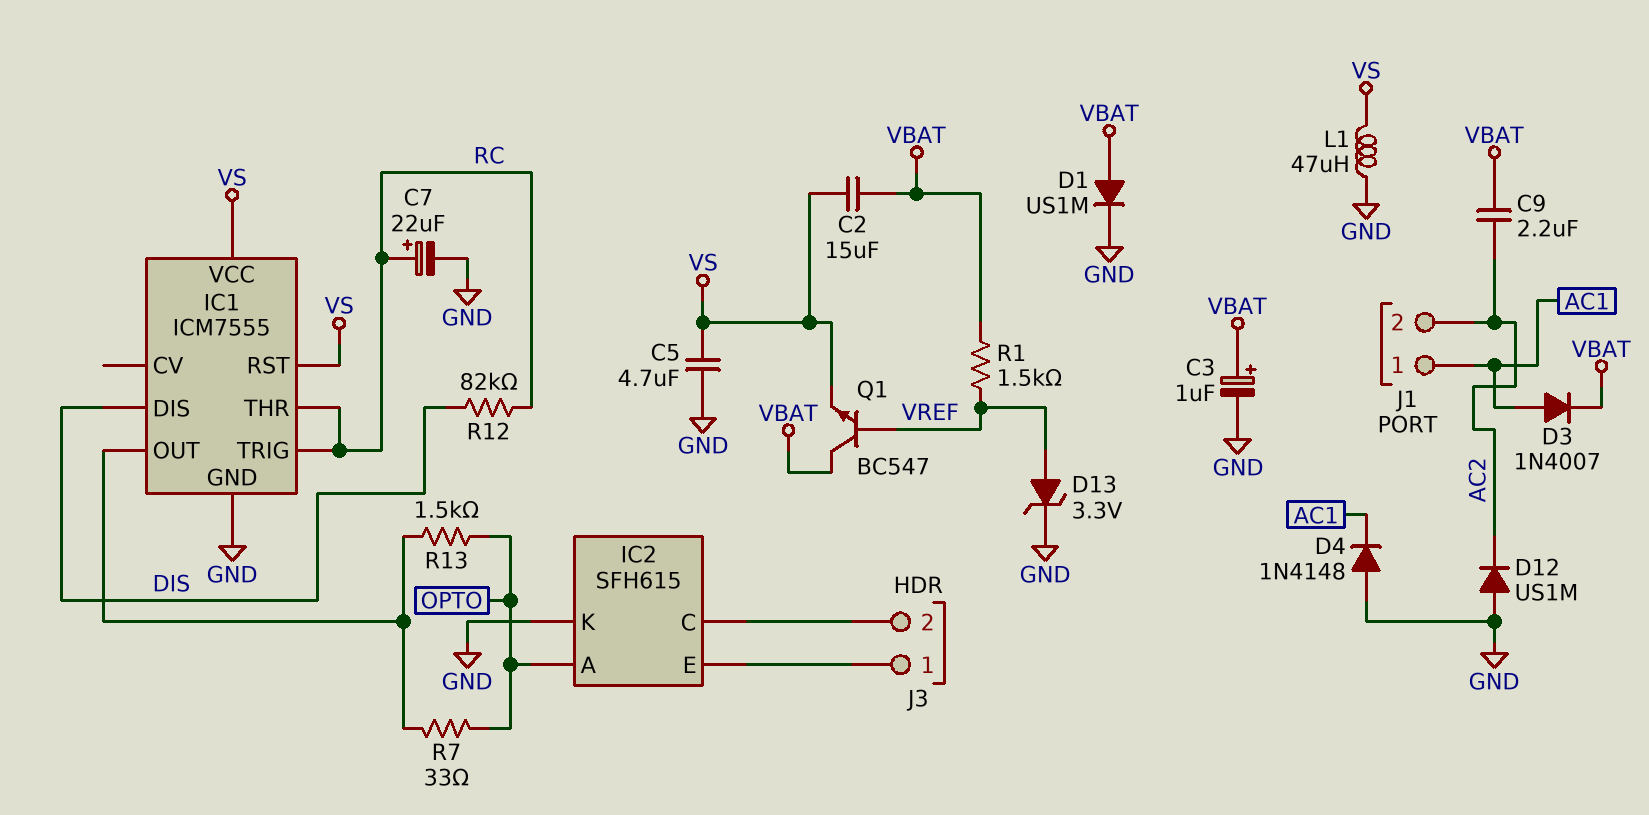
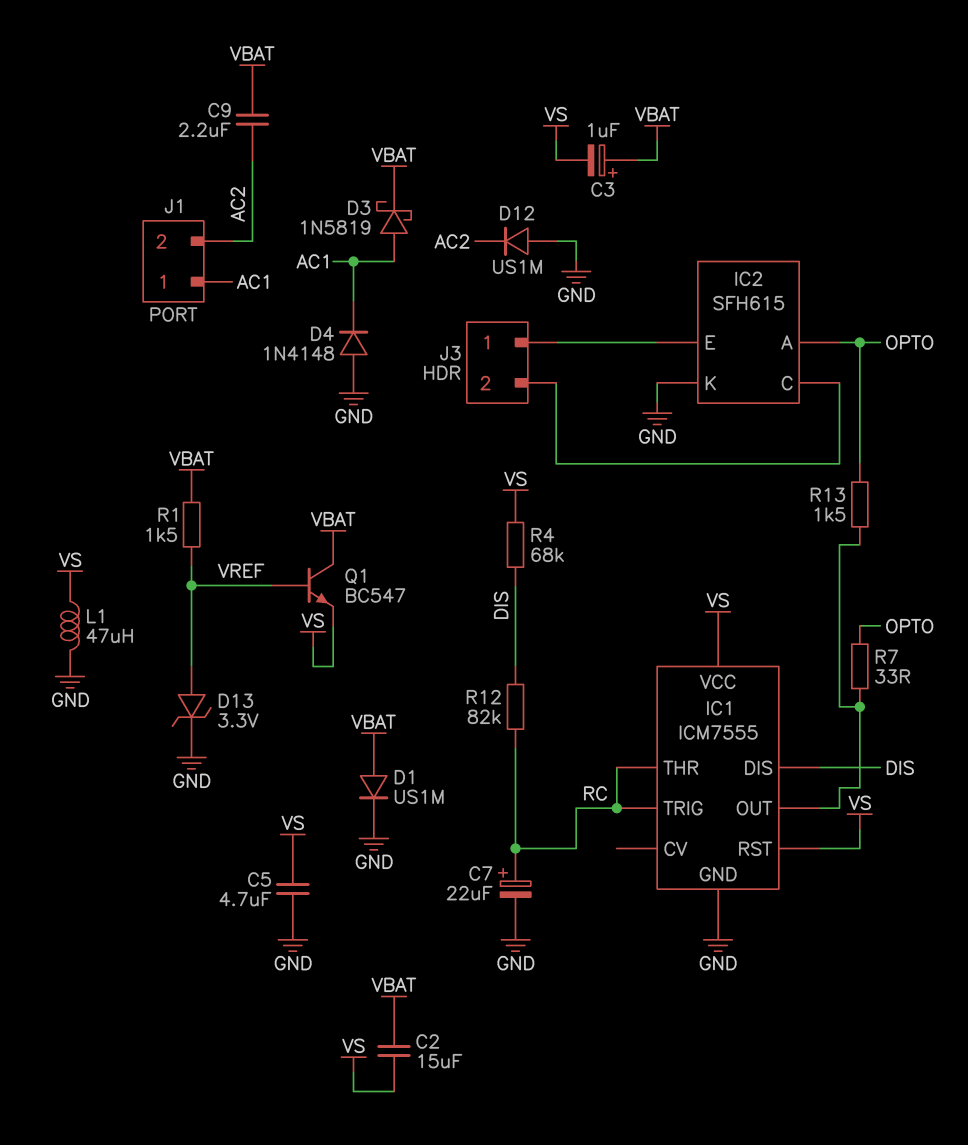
C3: 1uF (plus VBAT, minus GND) -> 1uF (plus VBAT, minus VS)
D3: diode 1N4007 (A AC1, K VBAT) -> schottky 1N5819 (A AC1, K VBAT)
R4: none -> 68k (DIS, VS)

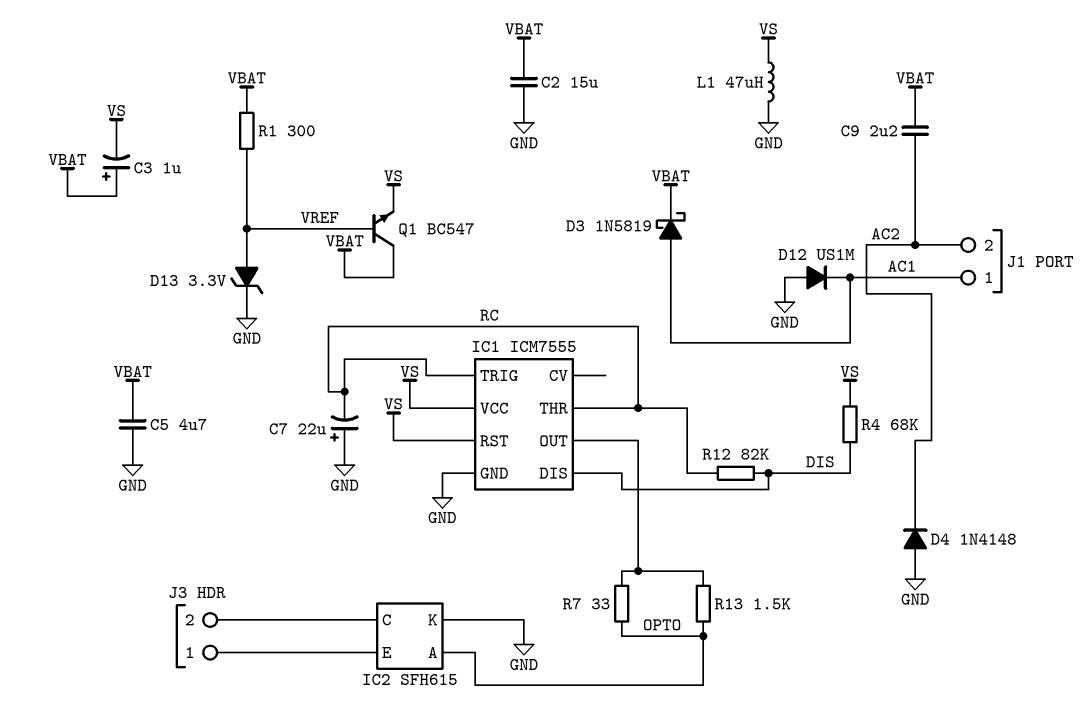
C2: 15uF (VBAT, VS) -> 15uF (GND, VBAT)
C5: 4.7uF (GND, VS) -> 4.7uF (GND, VBAT)
C7: 22uF (plus RC, minus GND) -> 22uF (plus GND, minus RC)
D1: diode US1M (A VBAT, K GND) -> none
D4: diode 1N4148 (A GND, K AC1) -> diode 1N4148 (A GND, K AC2)
D12: diode US1M (A GND, K AC2) -> diode US1M (A GND, K AC1)
R1: 1.5k (VBAT, VREF) -> 300 (VBAT, VREF)

